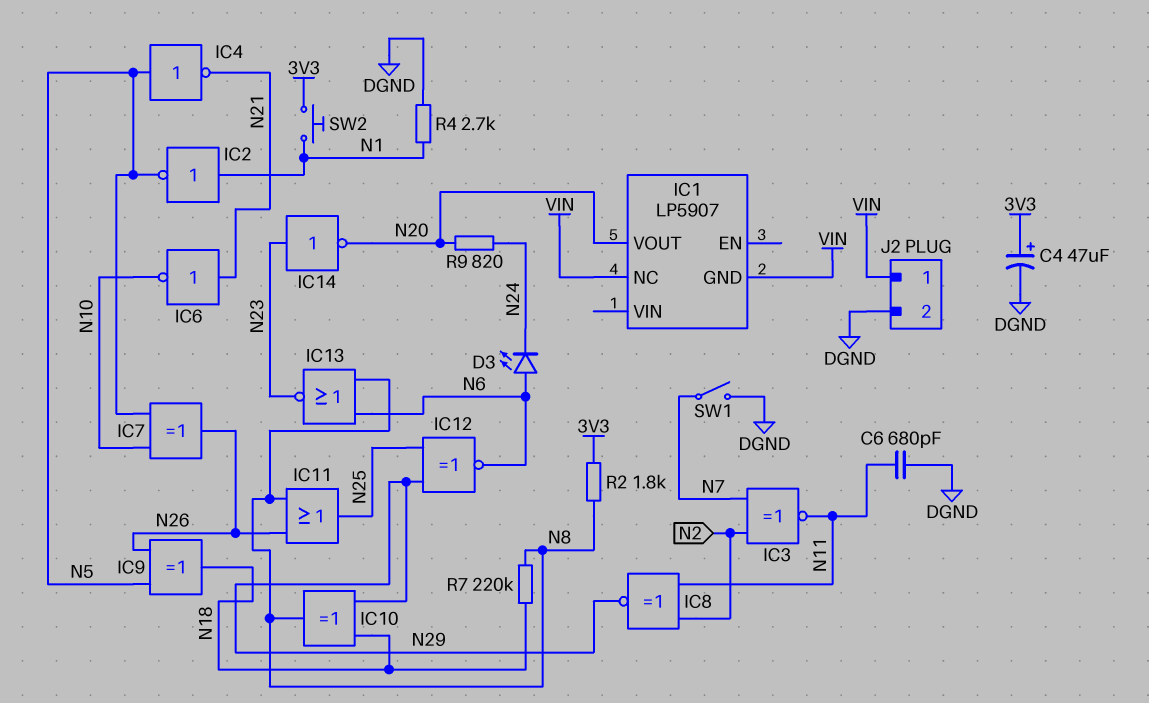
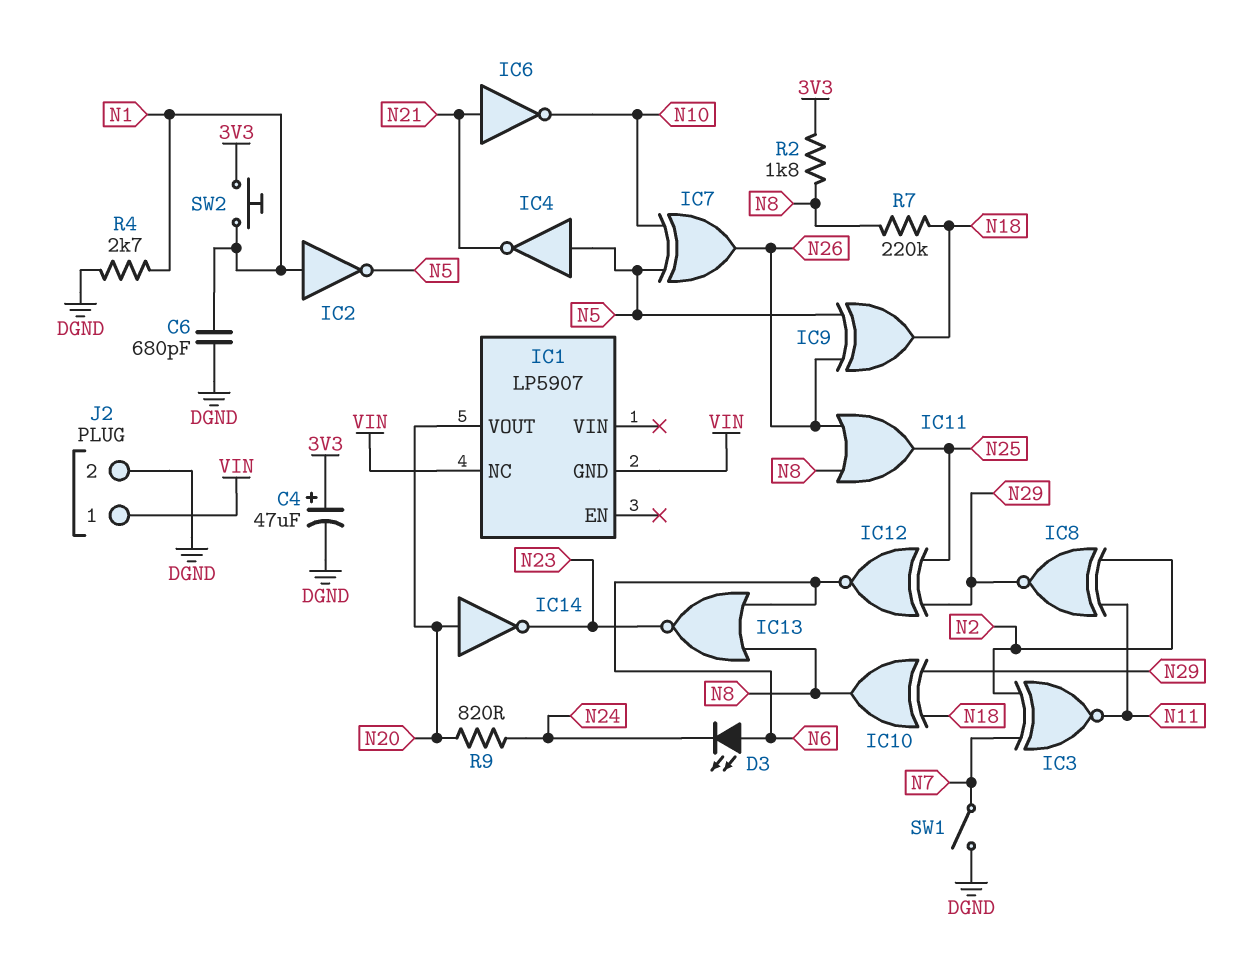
C6: 680pF (DGND, N11) -> 680pF (DGND, N1)
IC14: NOT (in N23, out N20) -> NOT (in N20, out N23)

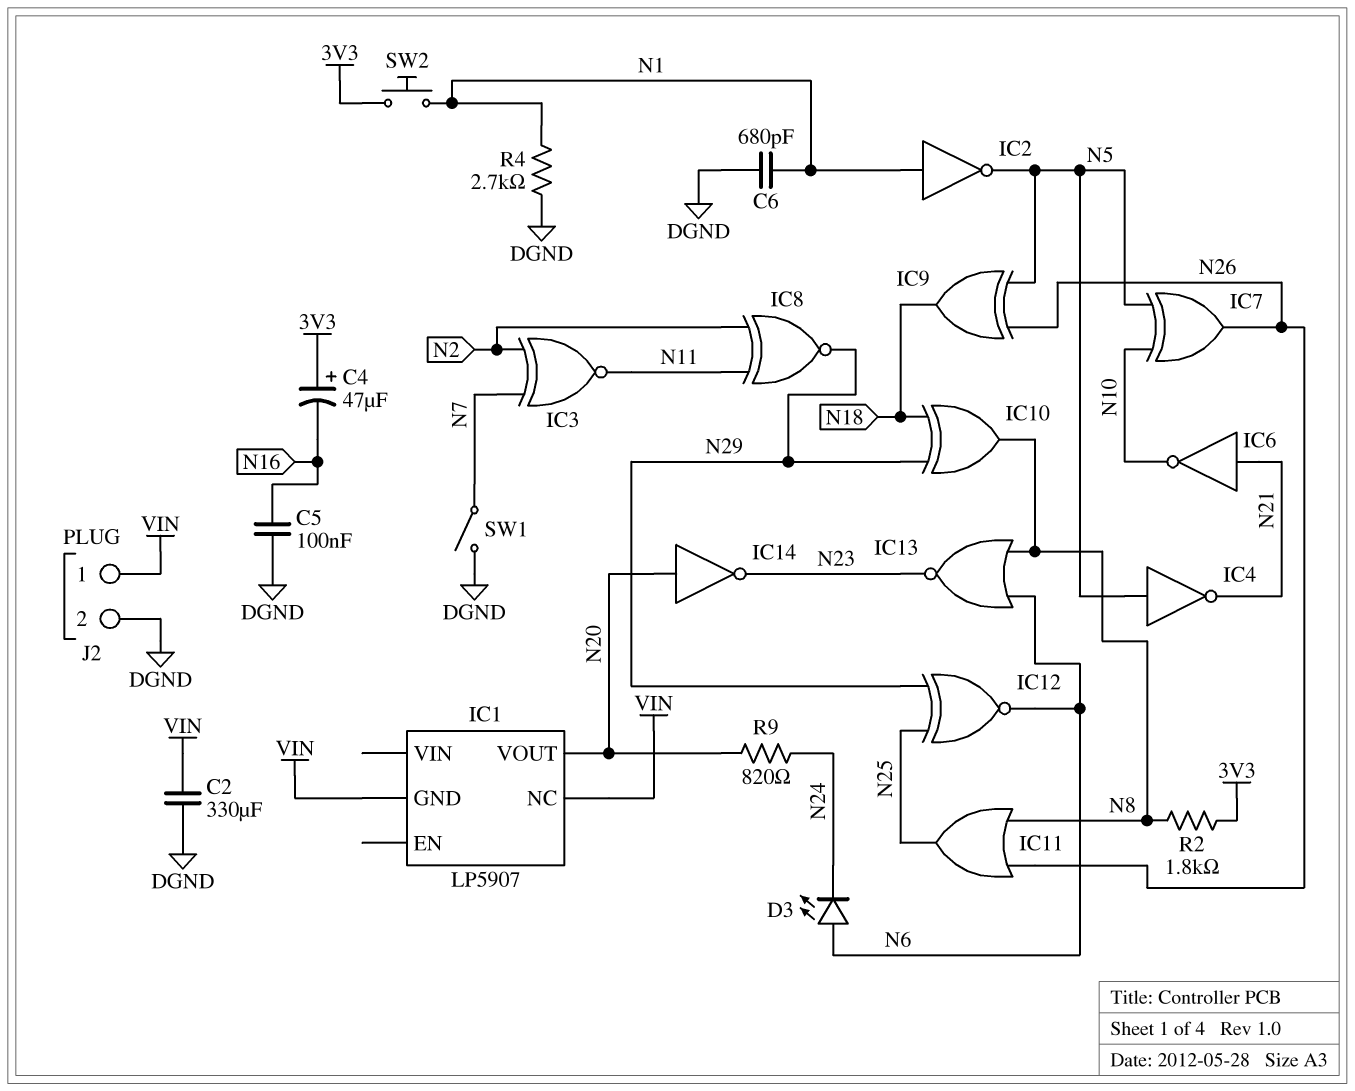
C2: none -> 330uF (DGND, VIN)
C4: 47uF (plus 3V3, minus DGND) -> 47uF (plus 3V3, minus N16)
C5: none -> 100nF (DGND, N16)
R7: 220k (N8, N18) -> none

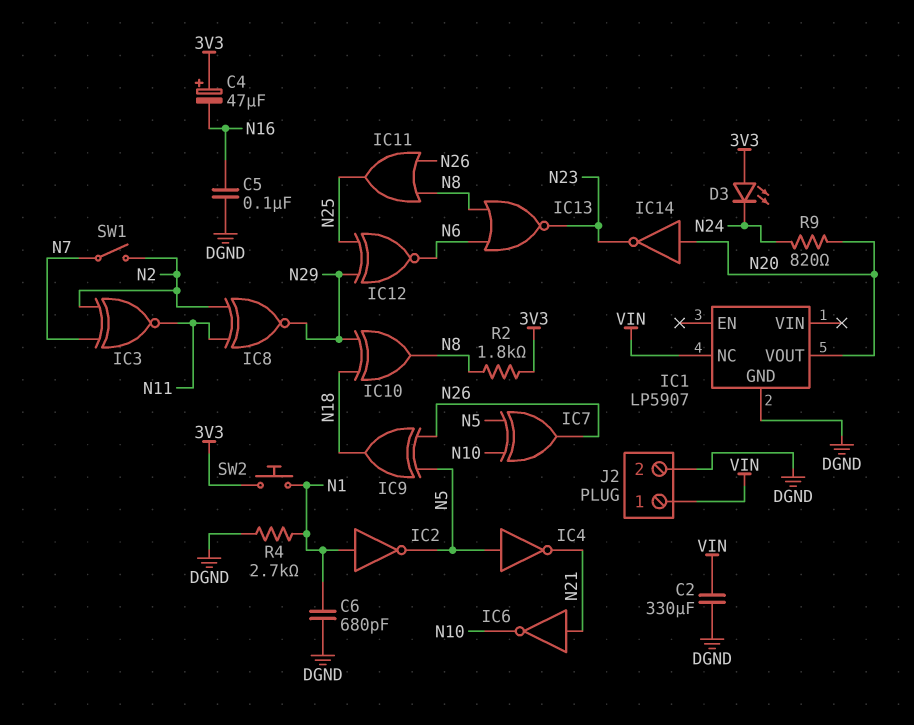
D3: LED (A N6, K N24) -> LED (A 3V3, K N24)
IC1 pin GND: VIN -> DGND
SW1: switch (DGND, N7) -> switch (N2, N7)

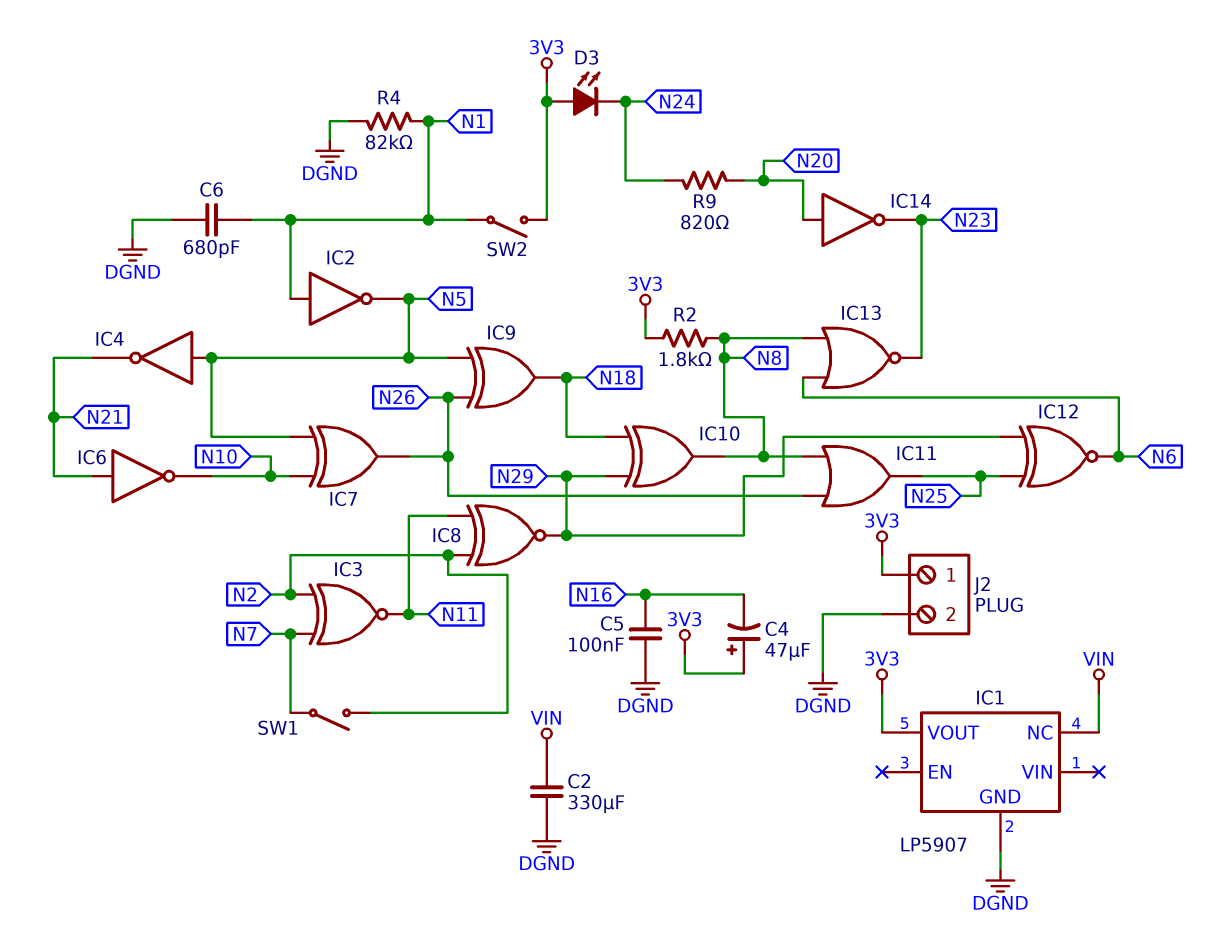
IC1 pin VOUT: N20 -> 3V3
J2 pin 1: VIN -> 3V3
R4: 2.7k (DGND, N1) -> 82k (DGND, N1)
SW2: button (3V3, N1) -> switch (3V3, N1)

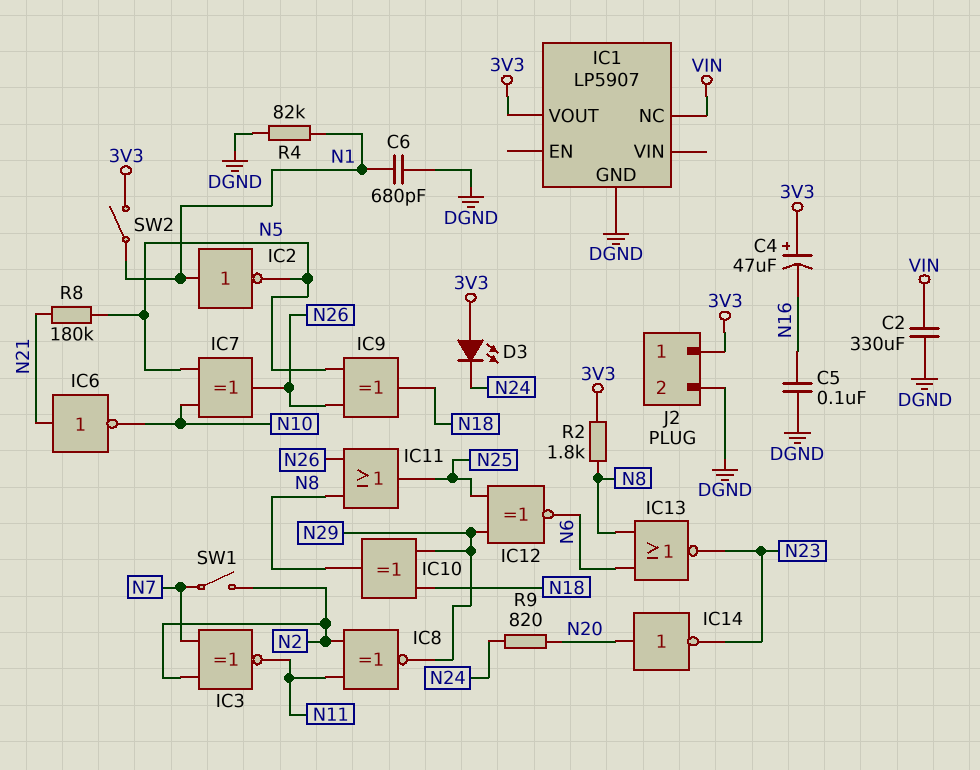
IC4: NOT (in N5, out N21) -> none
R8: none -> 180k (N5, N21)

